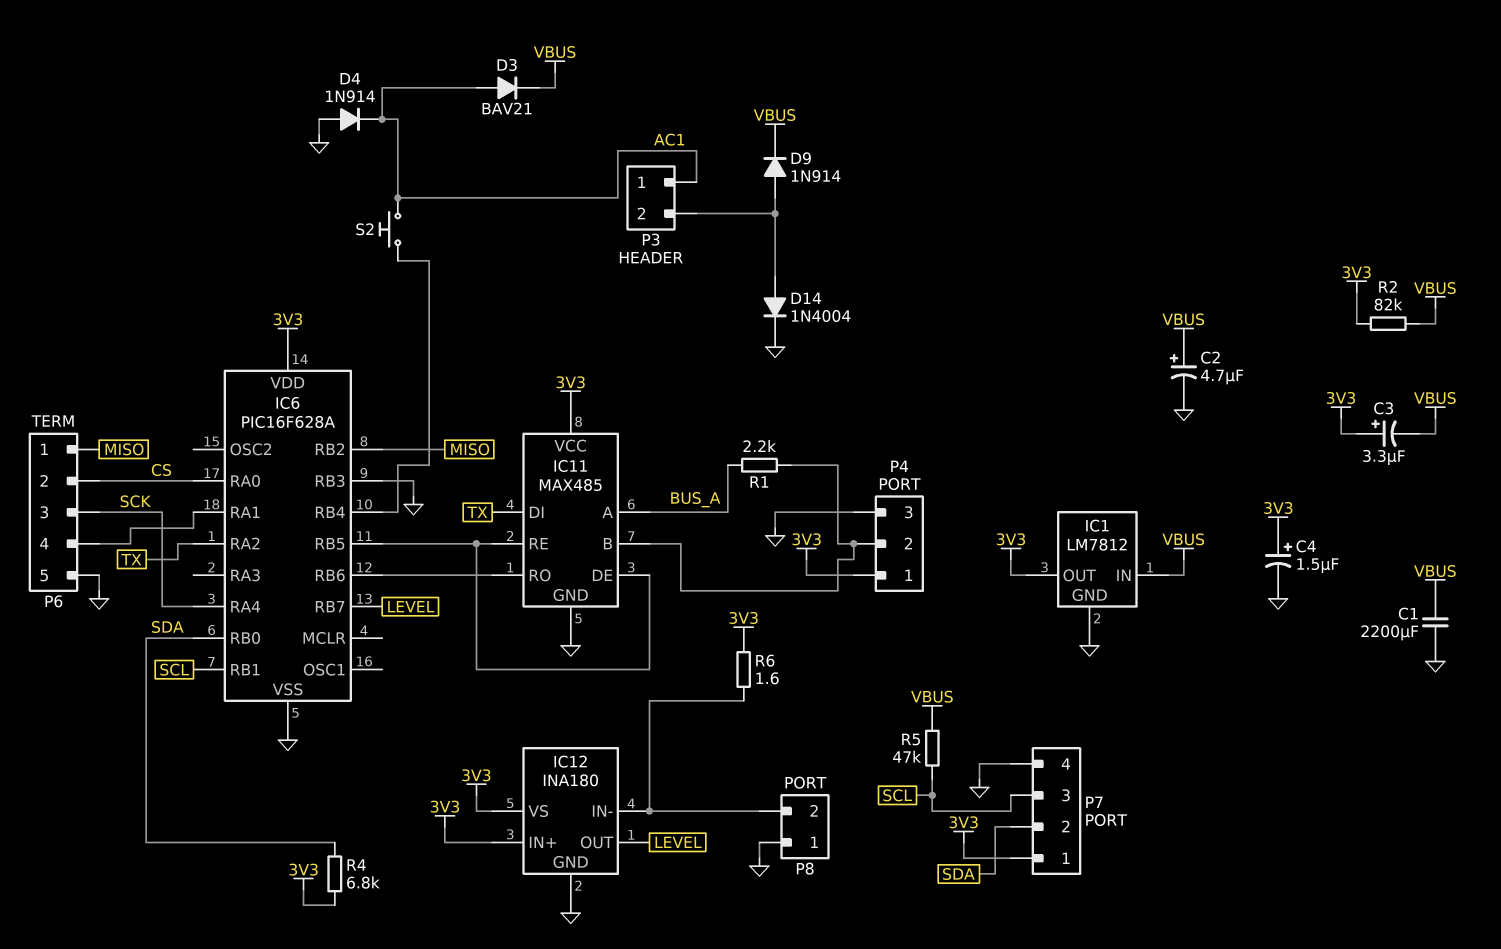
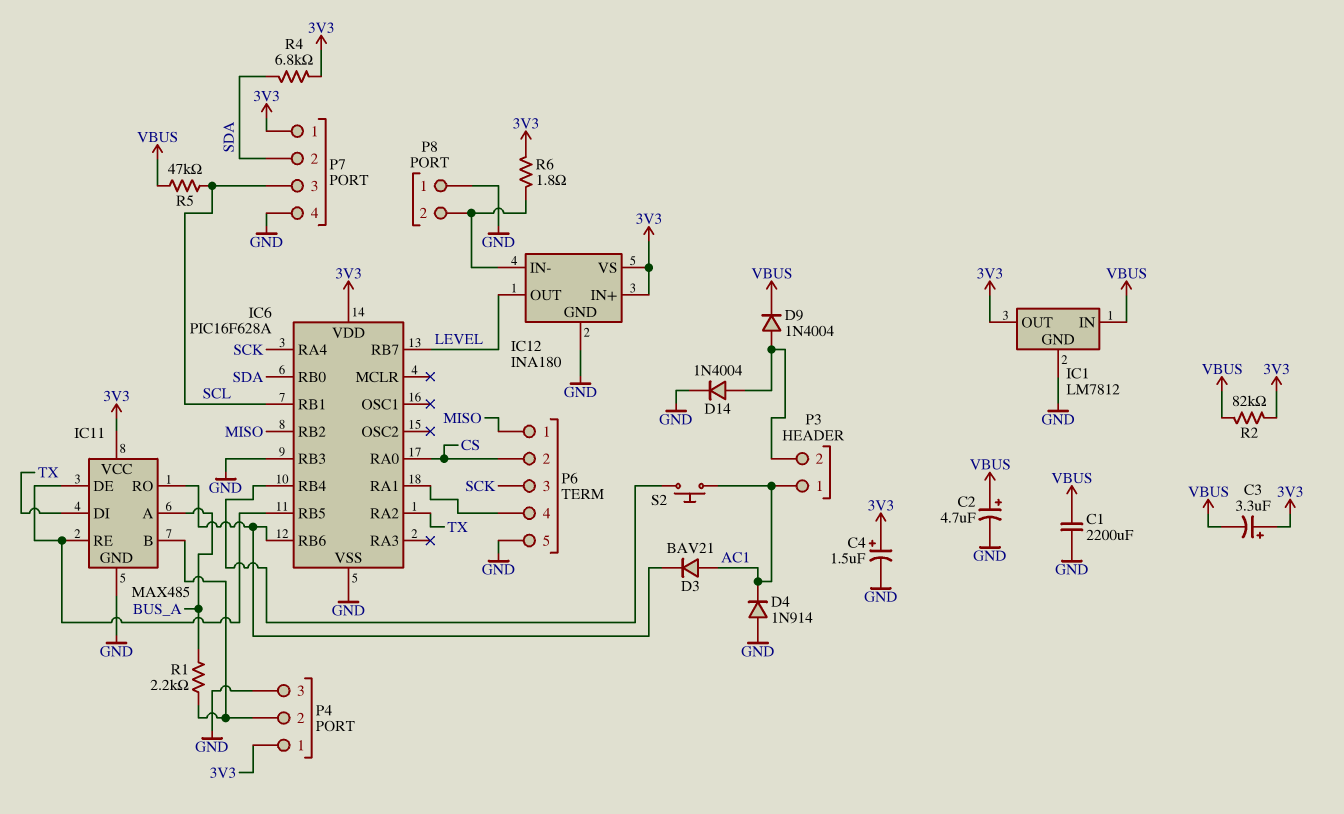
D3: diode BAV21 (A AC1, K VBUS) -> diode BAV21 (A AC1, K IC6/RB6)
D9: diode 1N914 (A P3/2, K VBUS) -> diode 1N4004 (A P3/2, K VBUS)
R6: 1.6 (3V3, IC12/IN-) -> 1.8 (3V3, IC12/IN-)

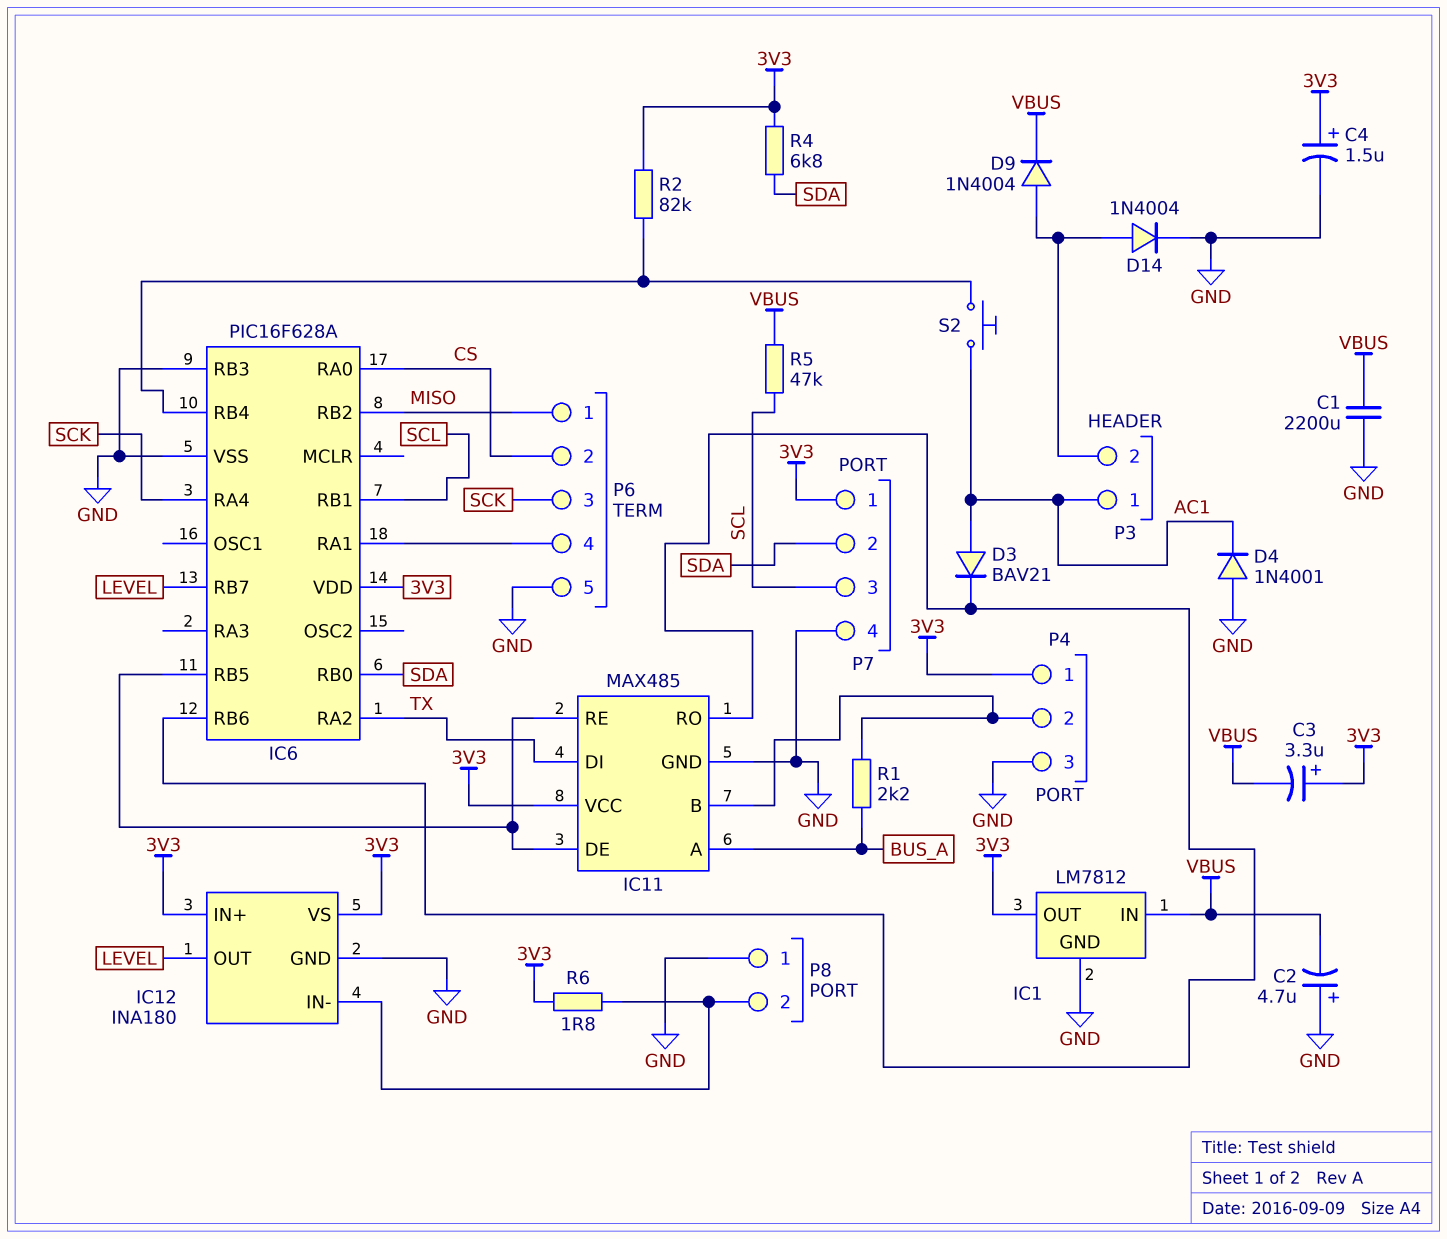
C2: 4.7uF (plus VBUS, minus GND) -> 4.7uF (plus GND, minus VBUS)
D4: diode 1N914 (A GND, K AC1) -> diode 1N4001 (A GND, K AC1)
R2: 82k (3V3, VBUS) -> 82k (3V3, IC6/RB4)

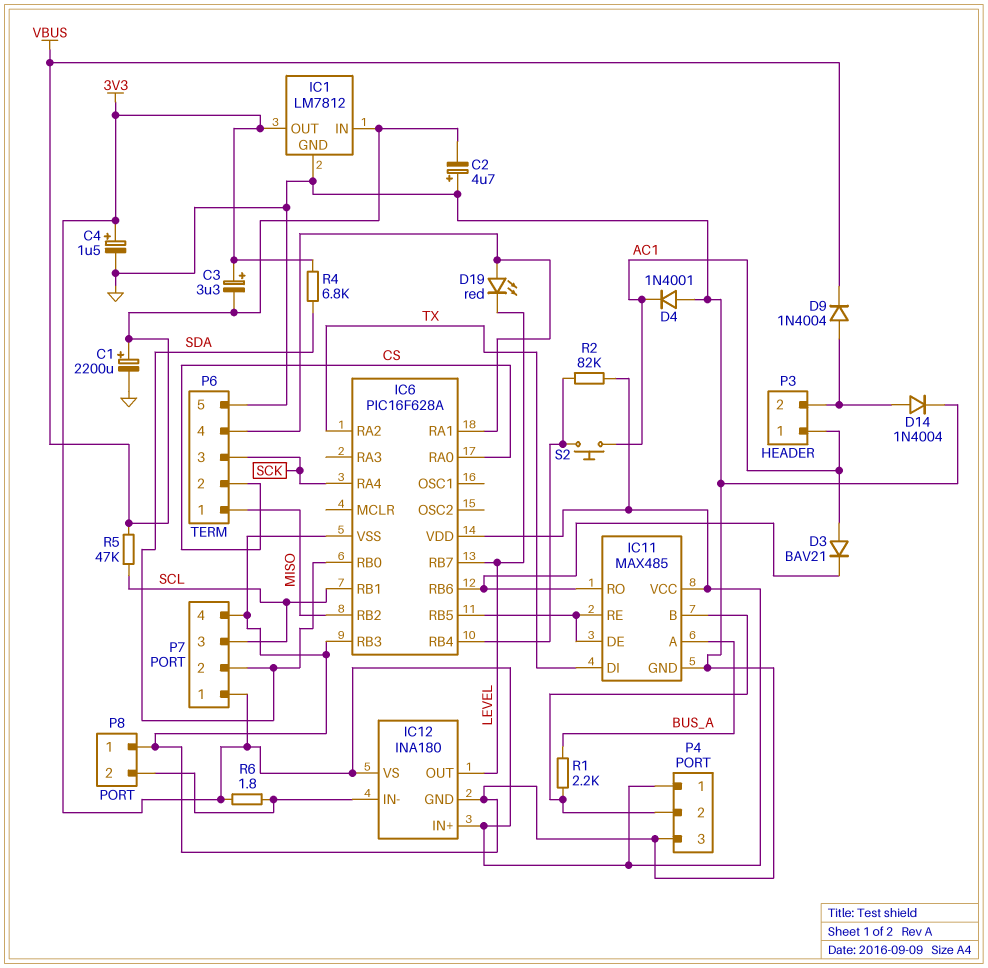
C1: 2200uF (GND, VBUS) -> 2200uF (plus VBUS, minus GND)
D19: none -> LED red (A IC6/RA1, K LEVEL)

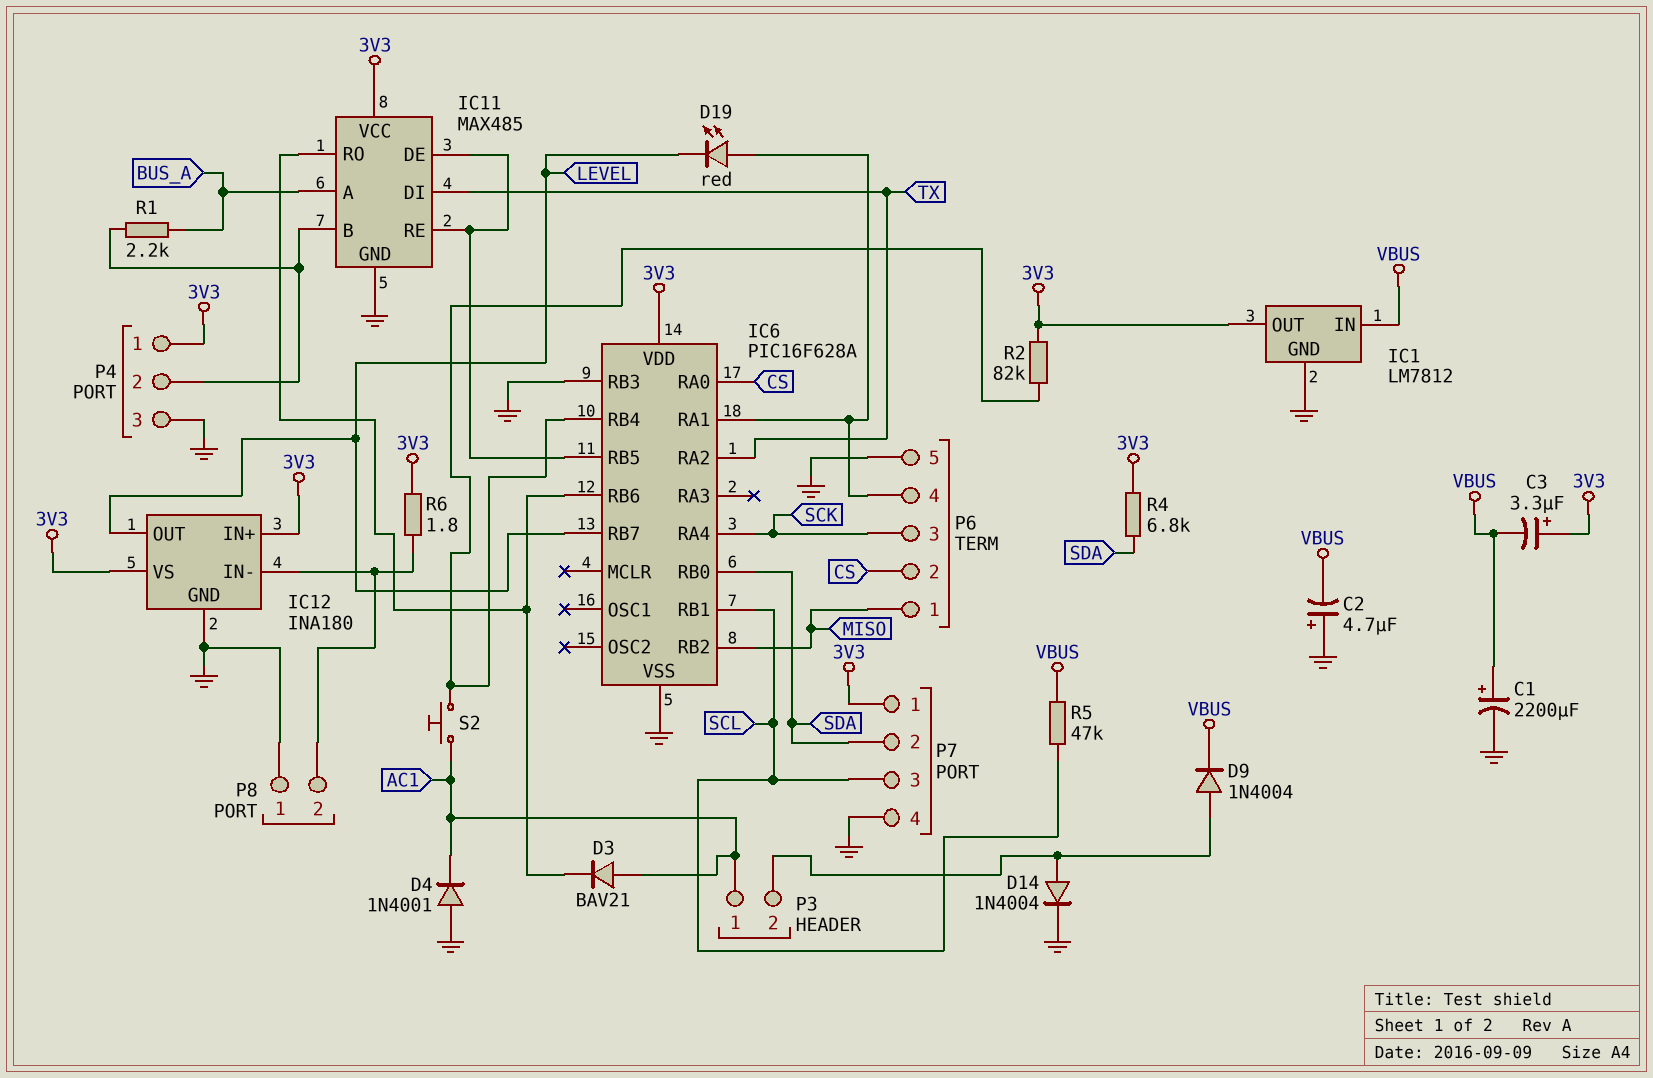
C4: 1.5uF (plus 3V3, minus GND) -> none

